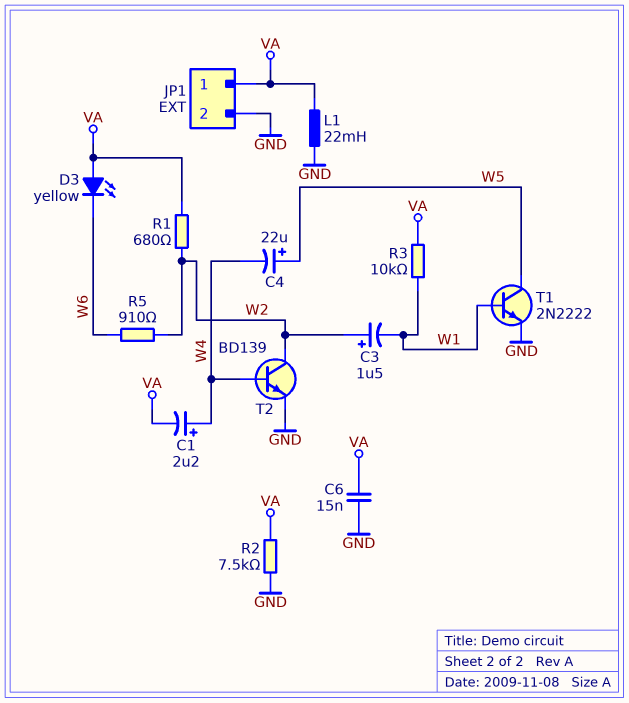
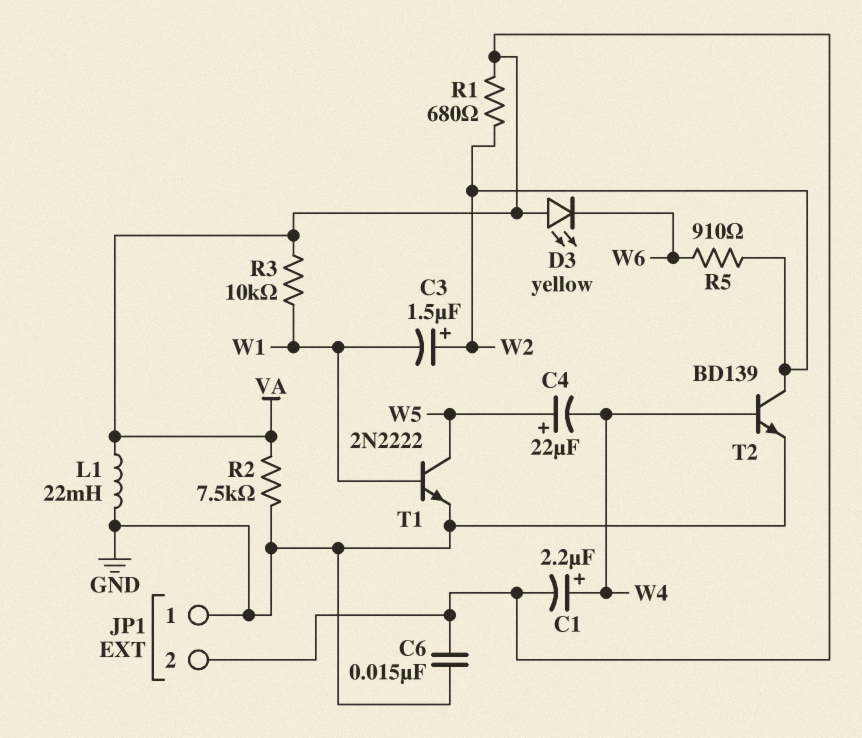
JP1 pin 1: VA -> GND
JP1 pin 2: GND -> VA

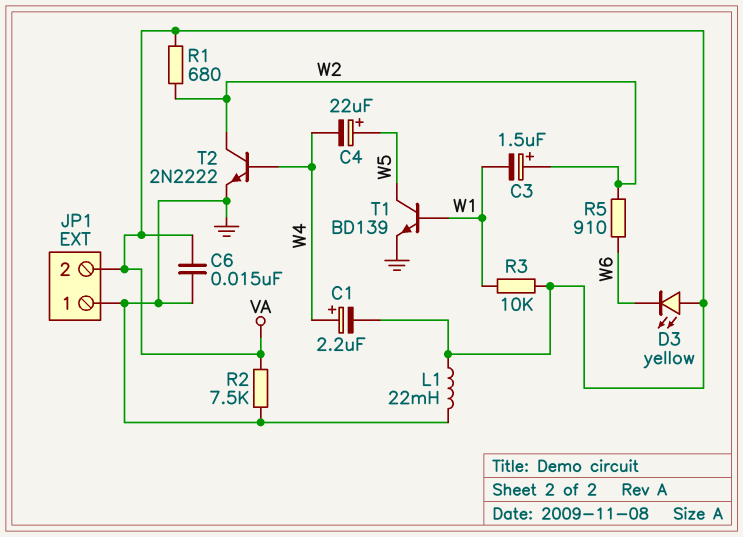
T1: NPN 2N2222 (B W1, C W5, E GND) -> NPN BD139 (B W1, C W5, E GND)
T2: NPN BD139 (B W4, C W2, E GND) -> NPN 2N2222 (B W4, C W2, E GND)

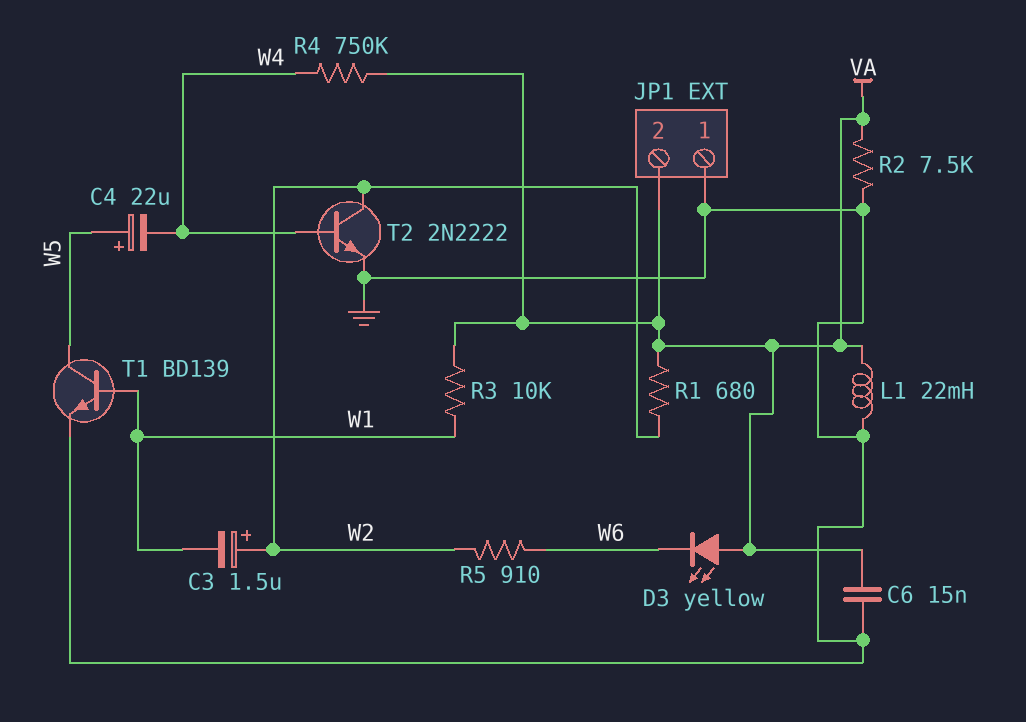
C1: 2.2uF (plus W4, minus VA) -> none
R4: none -> 750k (VA, W4)

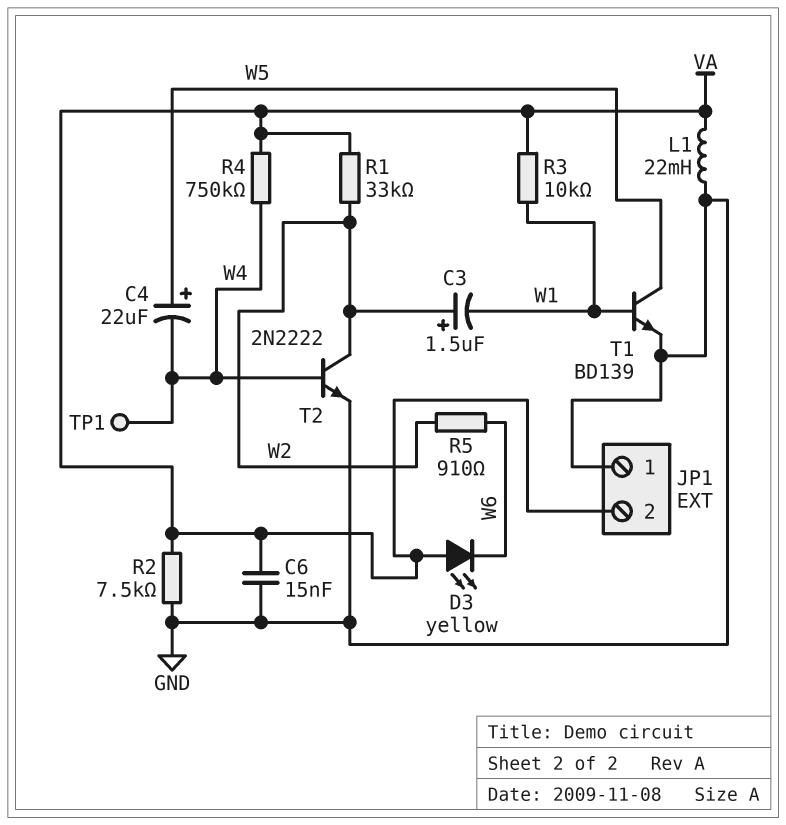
R1: 680 (VA, W2) -> 33k (VA, W2)
TP1: none -> test point (W4)

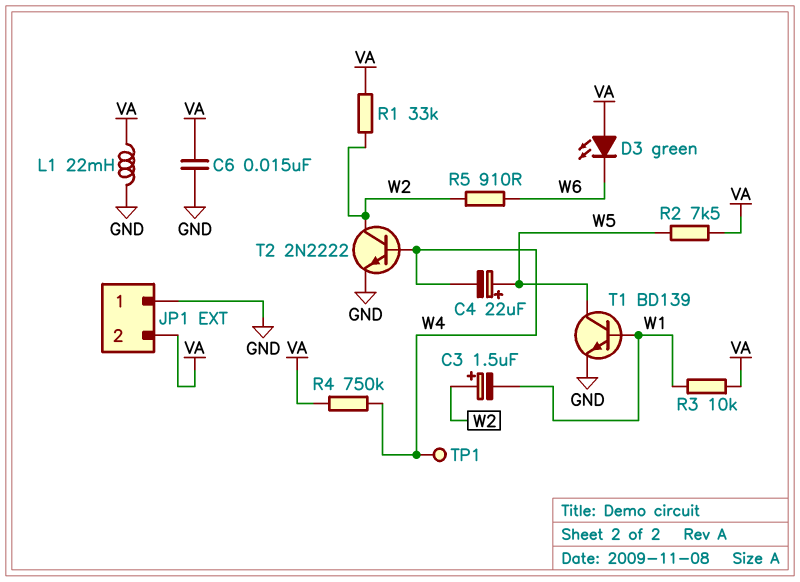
D3: LED yellow (A VA, K W6) -> LED green (A VA, K W6)
R2: 7.5k (GND, VA) -> 7.5k (VA, W5)

